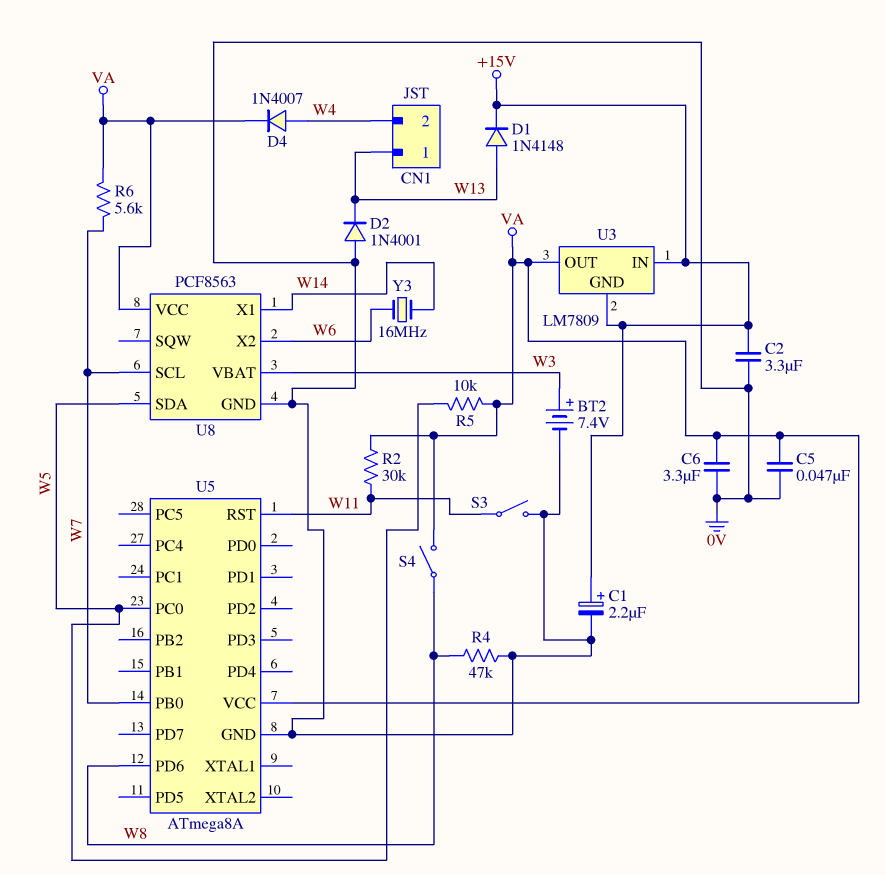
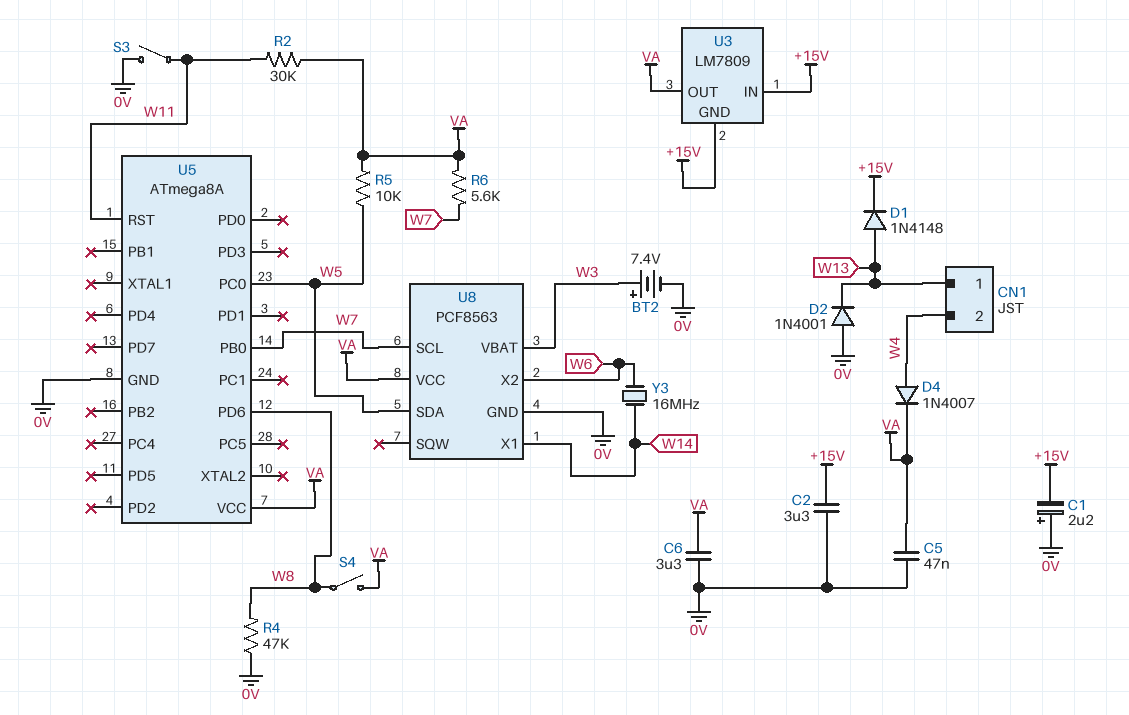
C1: 2.2uF (plus +15V, minus 0V) -> 2.2uF (plus 0V, minus +15V)

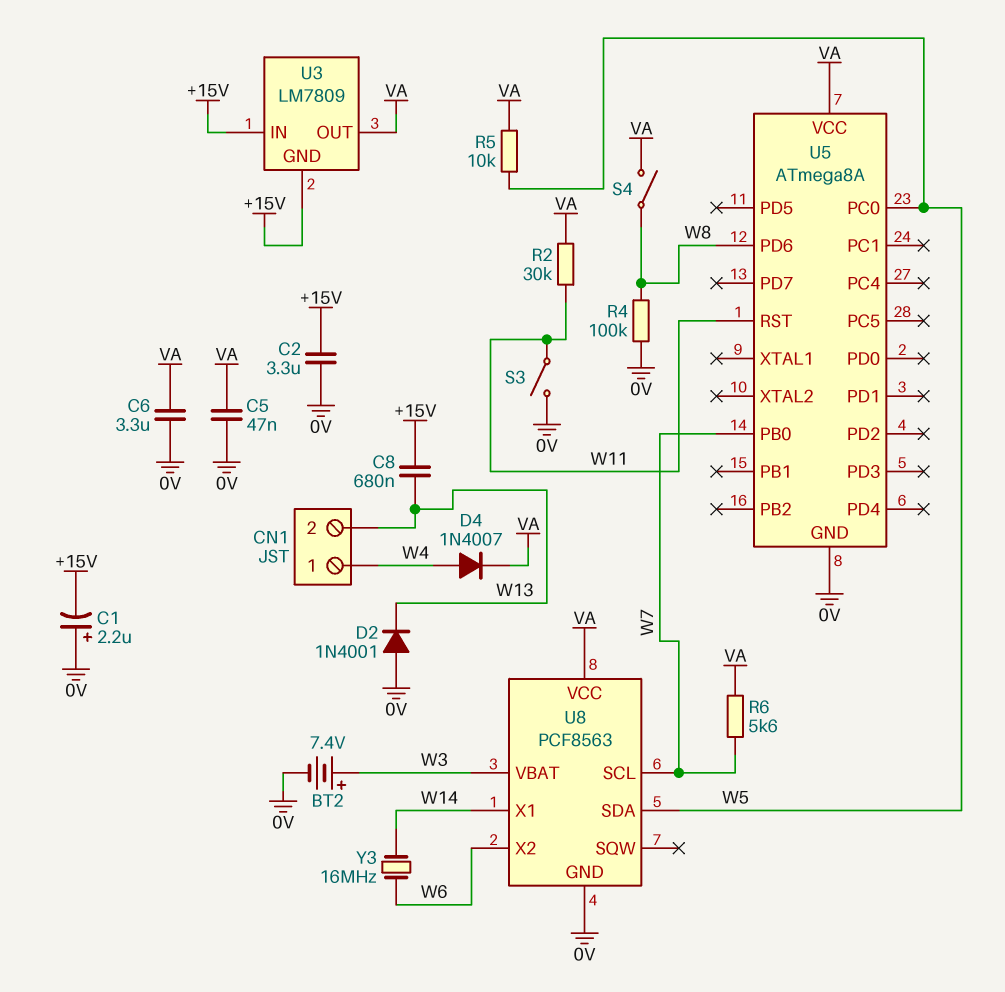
C8: none -> 680nF (+15V, W13)
CN1 pin 1: W13 -> W4
CN1 pin 2: W4 -> W13
D1: diode 1N4148 (A W13, K +15V) -> none
R4: 47k (0V, W8) -> 100k (0V, W8)

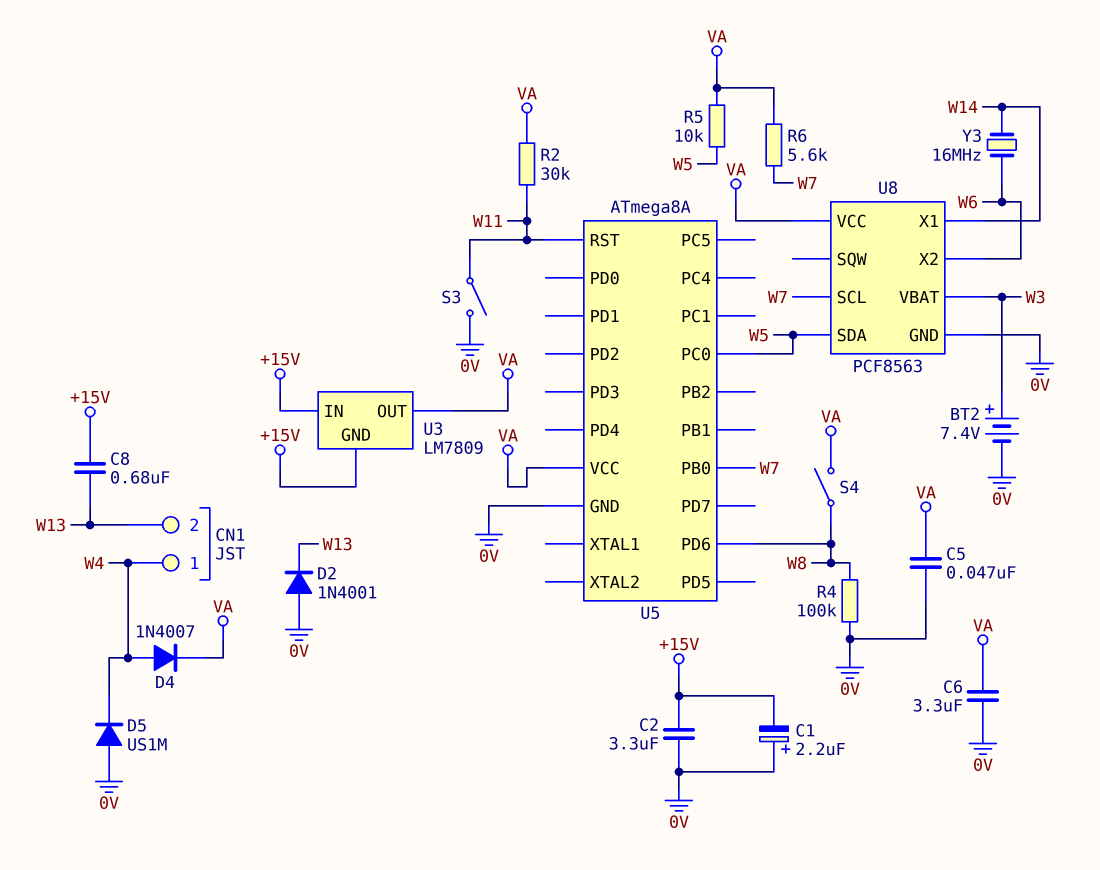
D5: none -> diode US1M (A 0V, K W4)

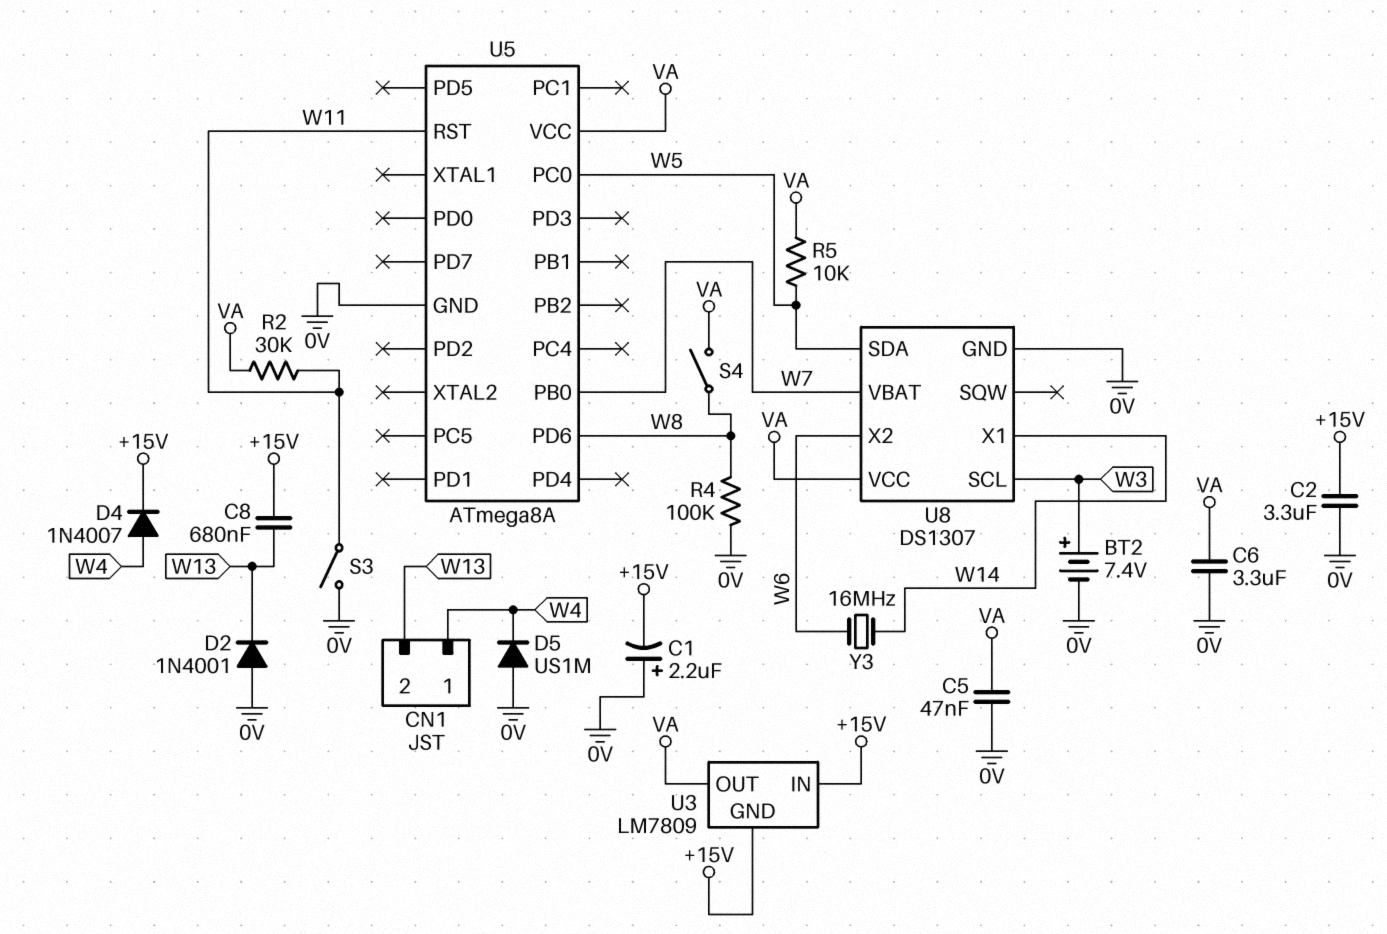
D4: diode 1N4007 (A W4, K VA) -> diode 1N4007 (A W4, K +15V)
R6: 5.6k (VA, W7) -> none
U8: PCF8563 -> DS1307
U8 pin SCL: W7 -> W3
U8 pin VBAT: W3 -> W7

